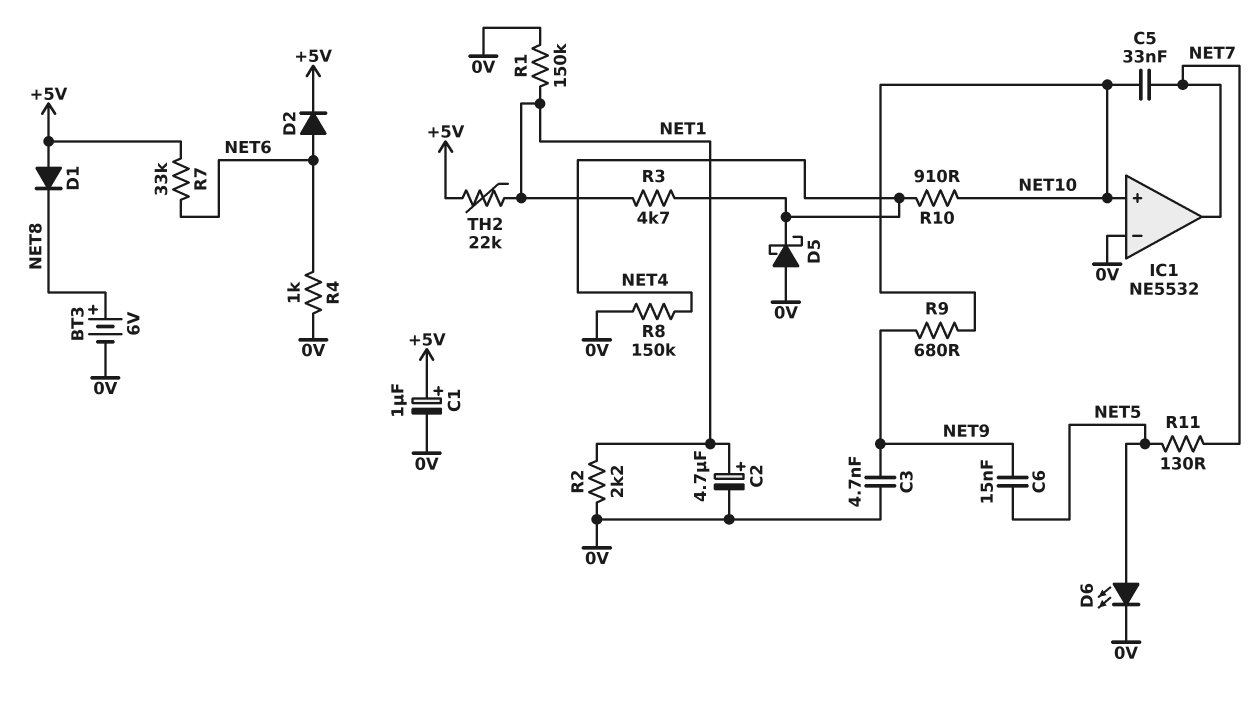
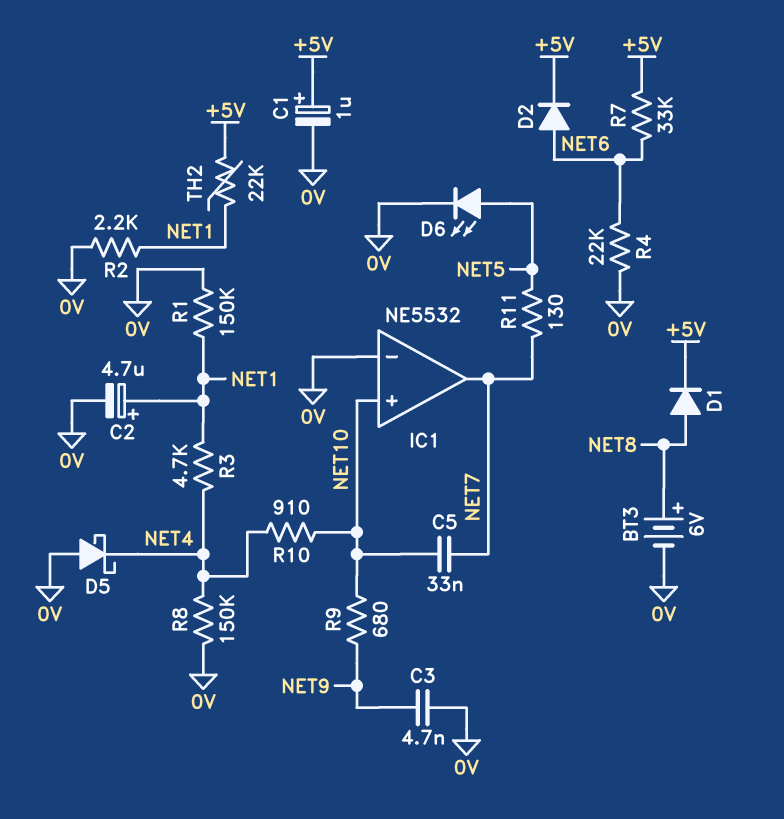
C6: 15nF (NET5, NET9) -> none
D1: diode (A +5V, K NET8) -> diode (A NET8, K +5V)
R4: 1k (0V, NET6) -> 22k (0V, NET6)

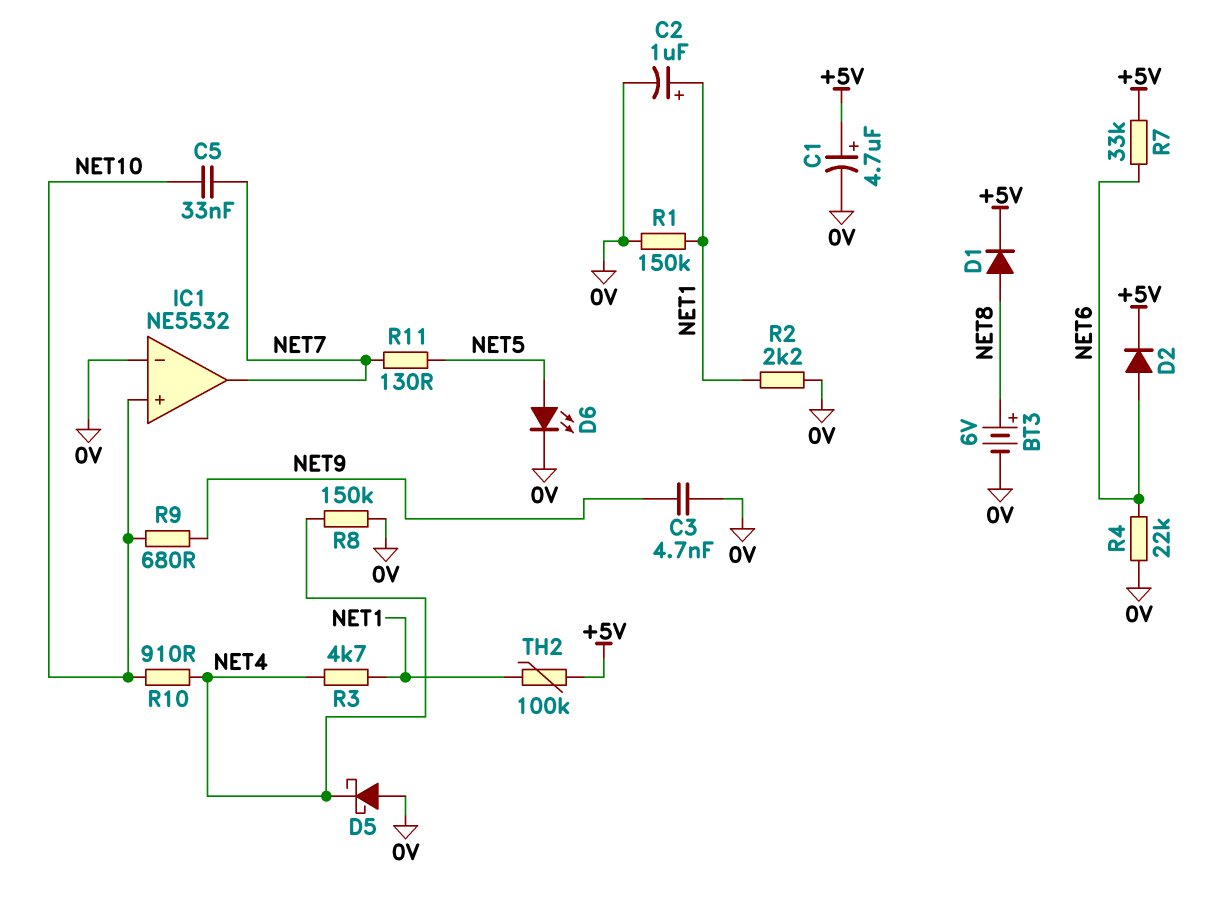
C1: 1uF (plus +5V, minus 0V) -> 4.7uF (plus +5V, minus 0V)
C2: 4.7uF (plus NET1, minus 0V) -> 1uF (plus NET1, minus 0V)
TH2: 22k (+5V, NET1) -> 100k (+5V, NET1)

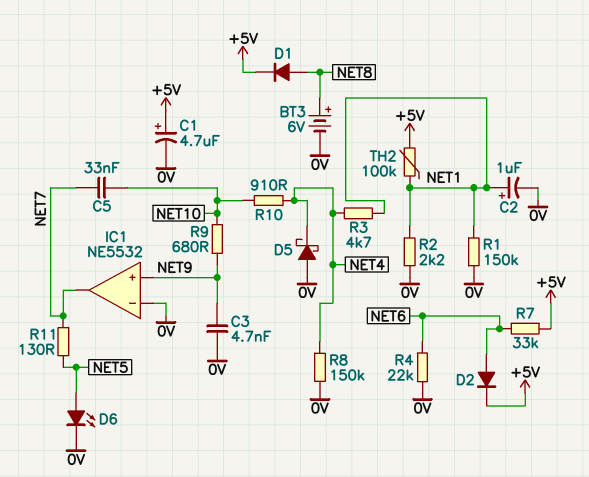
IC1 pin in+: NET10 -> NET9

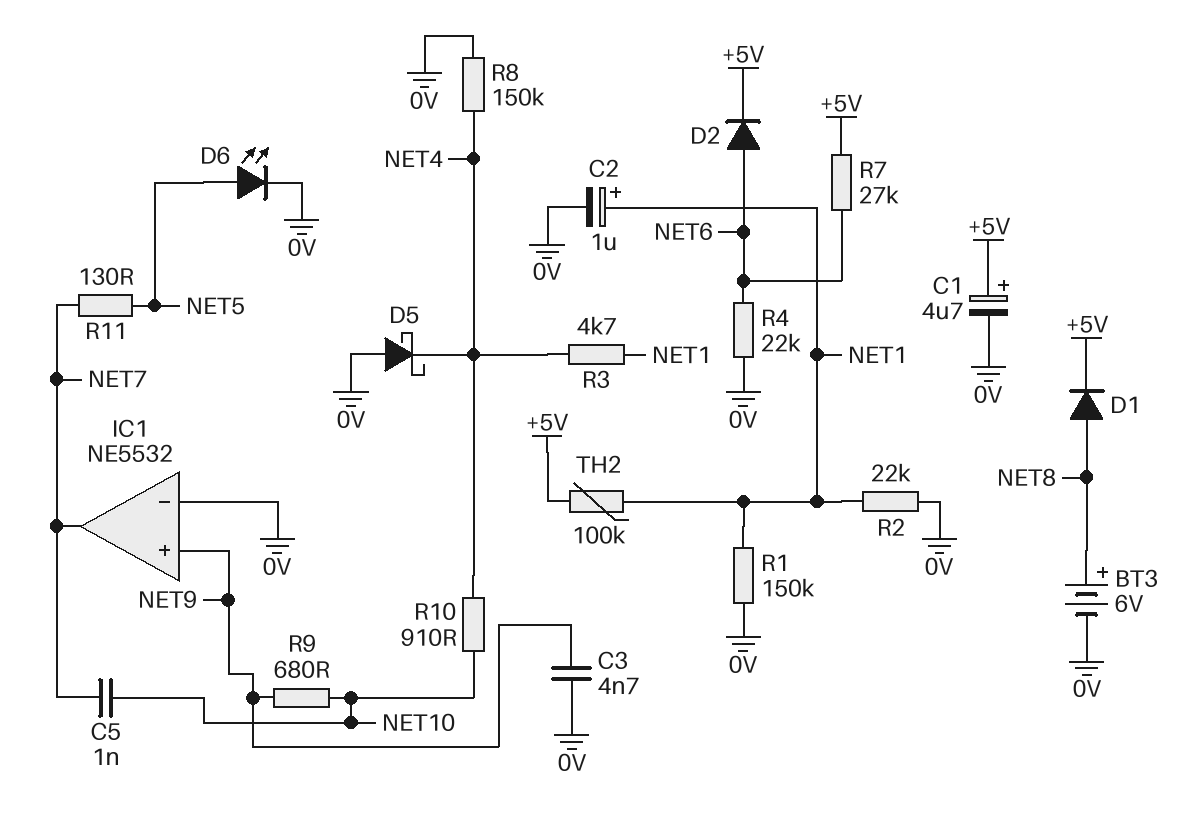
C5: 33nF (NET7, NET10) -> 1nF (NET7, NET10)
R2: 2.2k (0V, NET1) -> 22k (0V, NET1)
R7: 33k (+5V, NET6) -> 27k (+5V, NET6)

